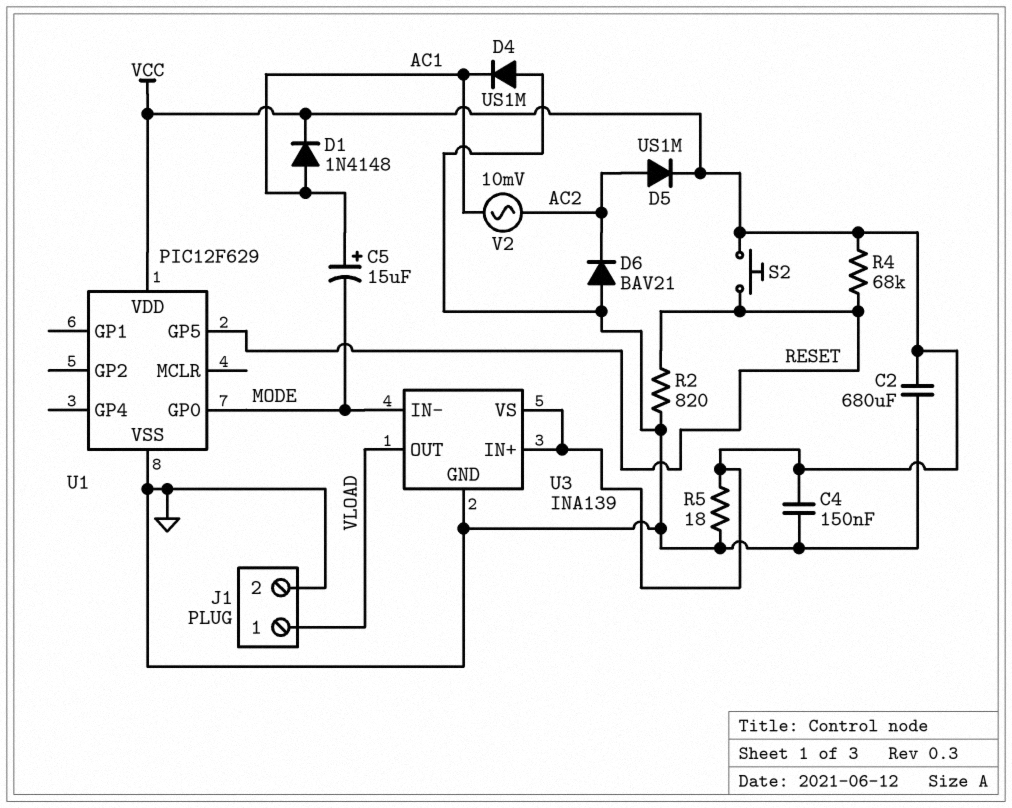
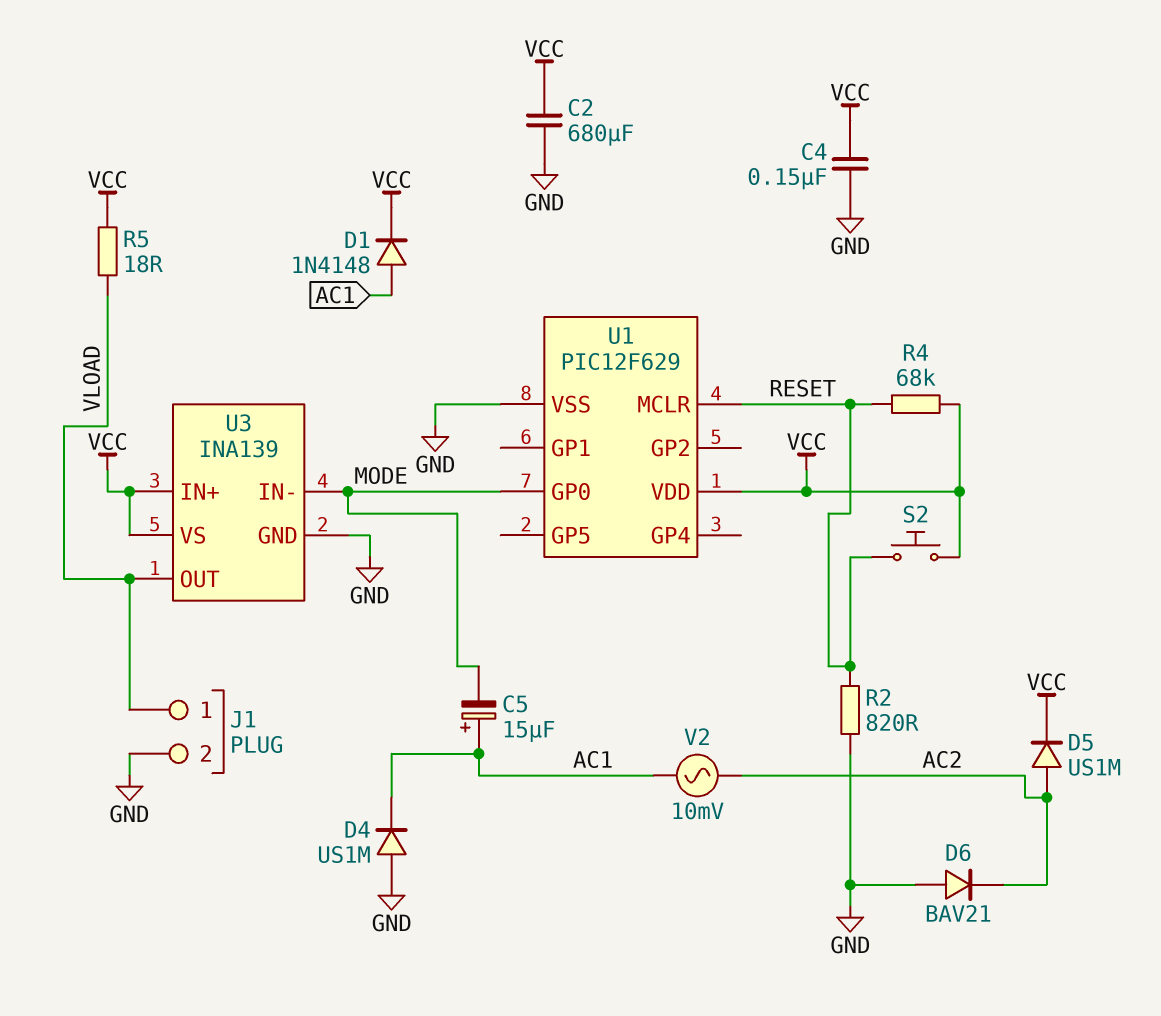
R5: 18 (GND, VCC) -> 18 (VCC, VLOAD)
U1 pin GP5: RESET -> none
U1 pin MCLR: none -> RESET

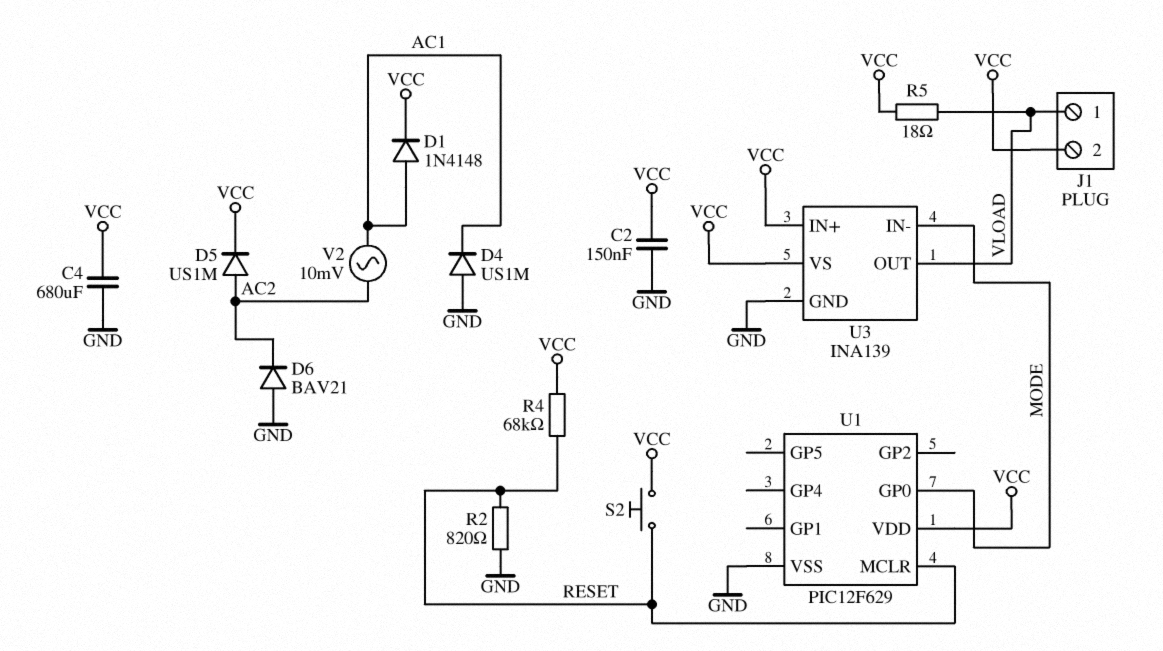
C2: 680uF (GND, VCC) -> 150nF (GND, VCC)
C4: 150nF (GND, VCC) -> 680uF (GND, VCC)
C5: 15uF (plus AC1, minus MODE) -> none
J1 pin 2: GND -> VCC

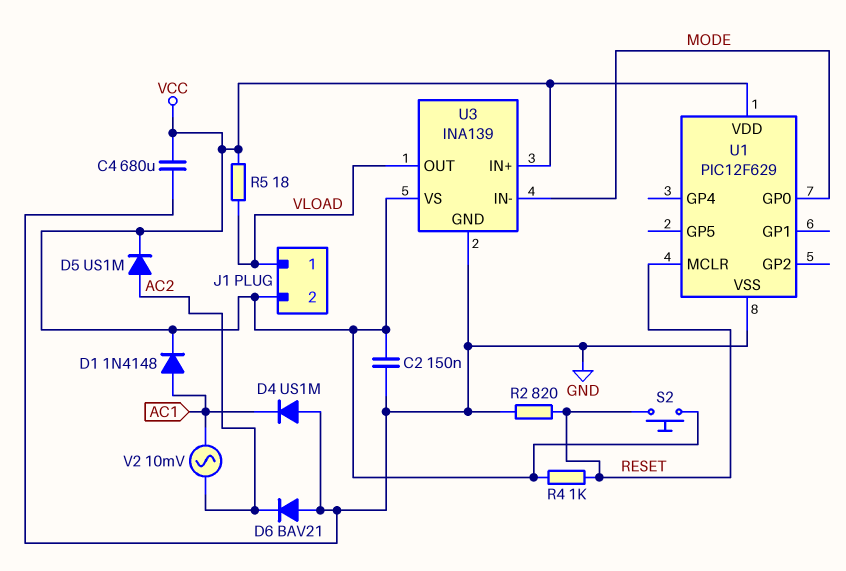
R4: 68k (RESET, VCC) -> 1k (RESET, VCC)

